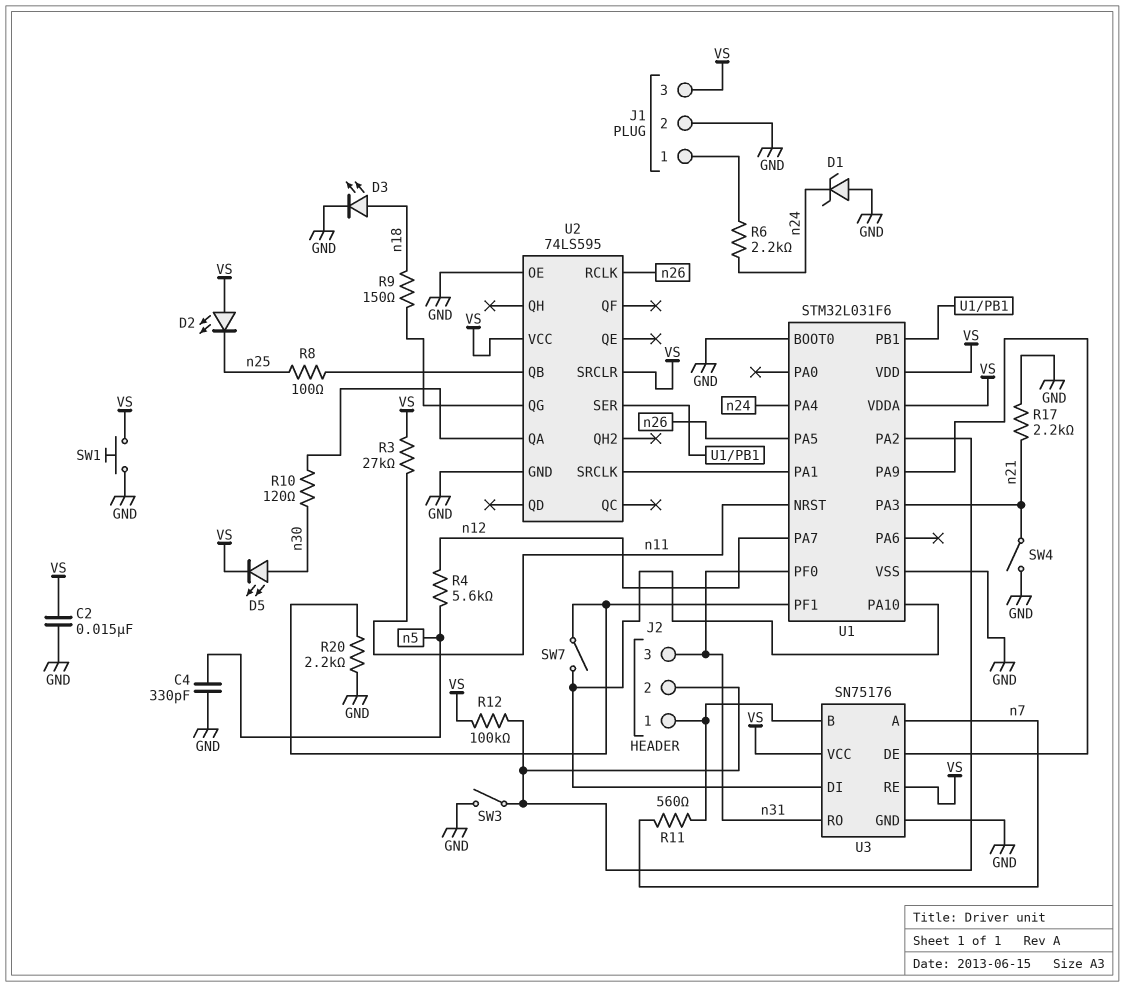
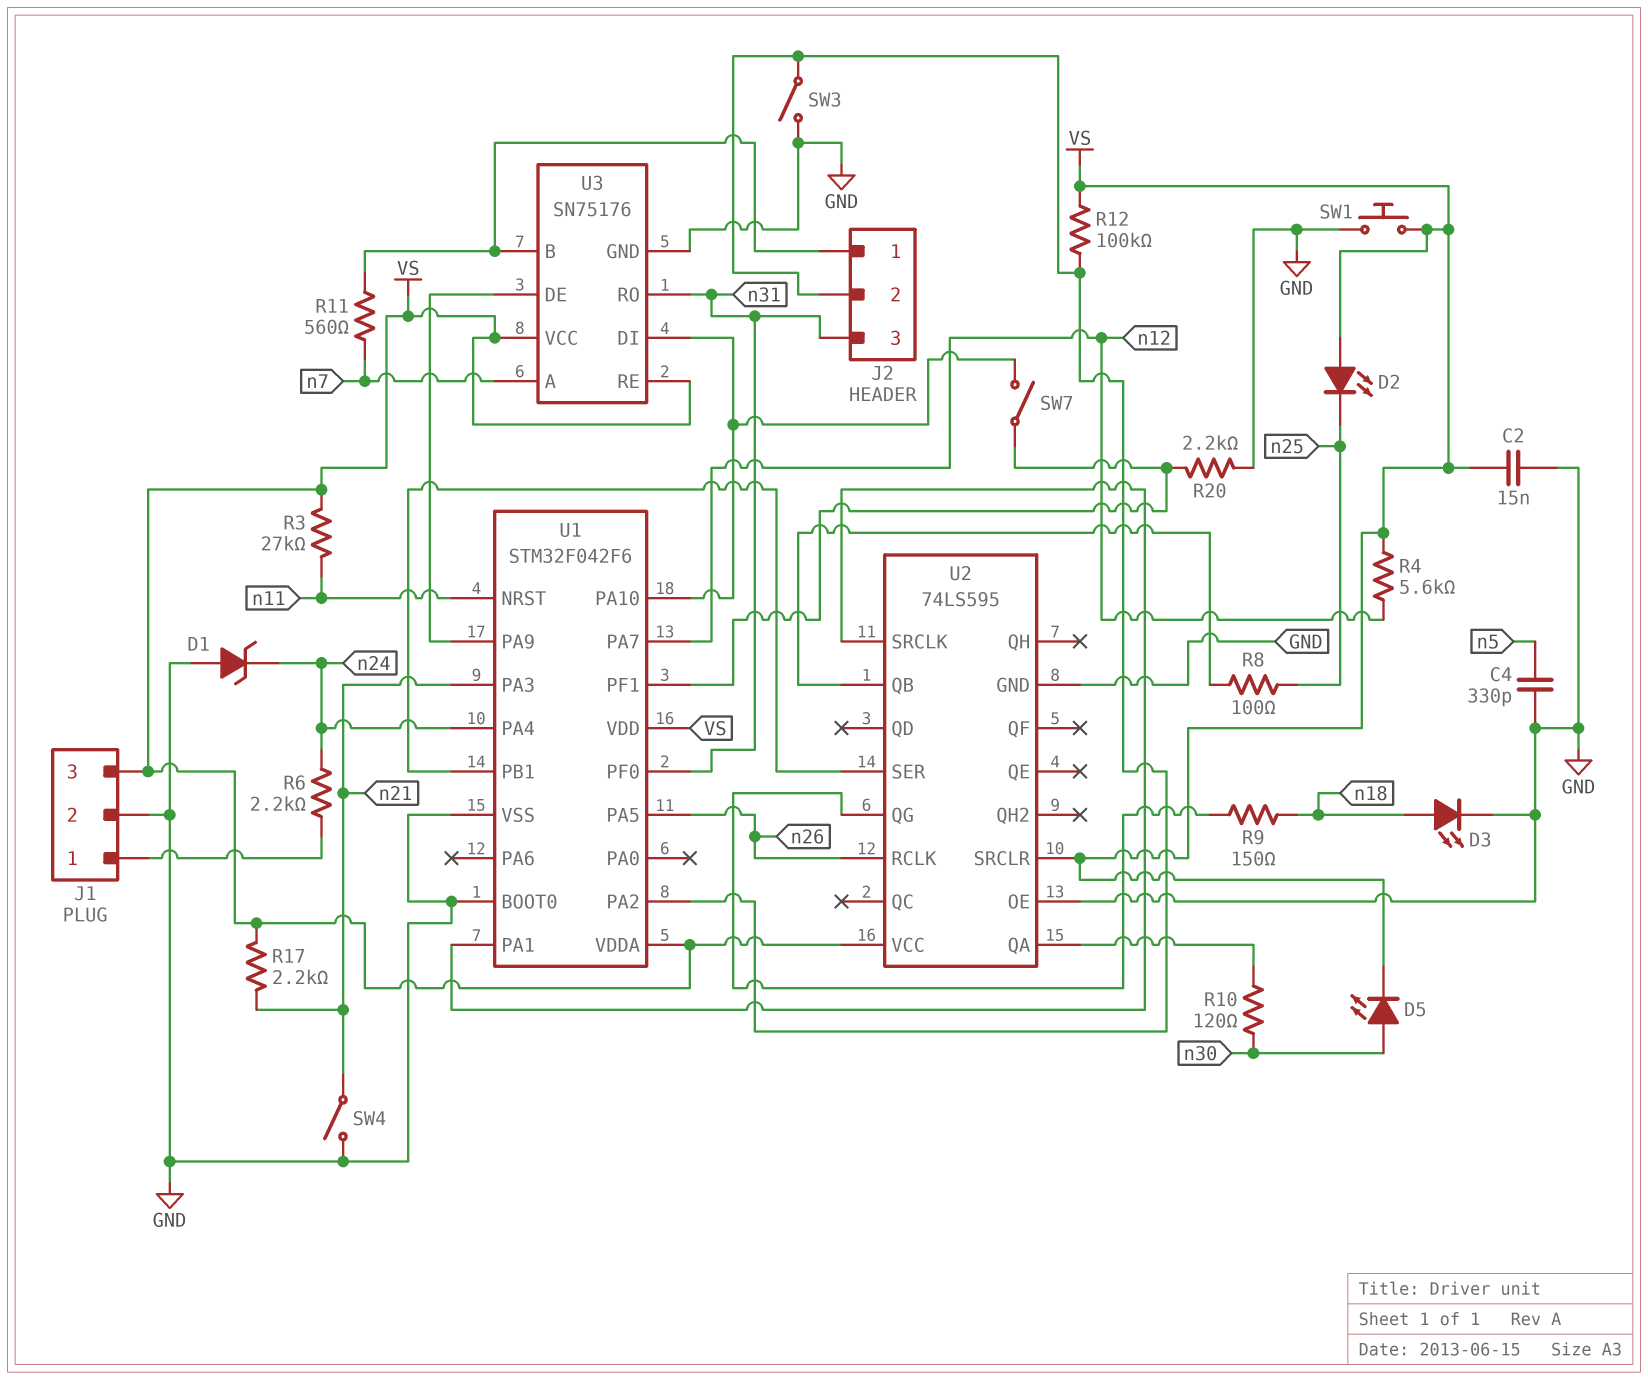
R4: 5.6k (n5, n12) -> 5.6k (VS, n12)
R17: 2.2k (GND, n21) -> 2.2k (VS, n21)
U1: STM32L031F6 -> STM32F042F6

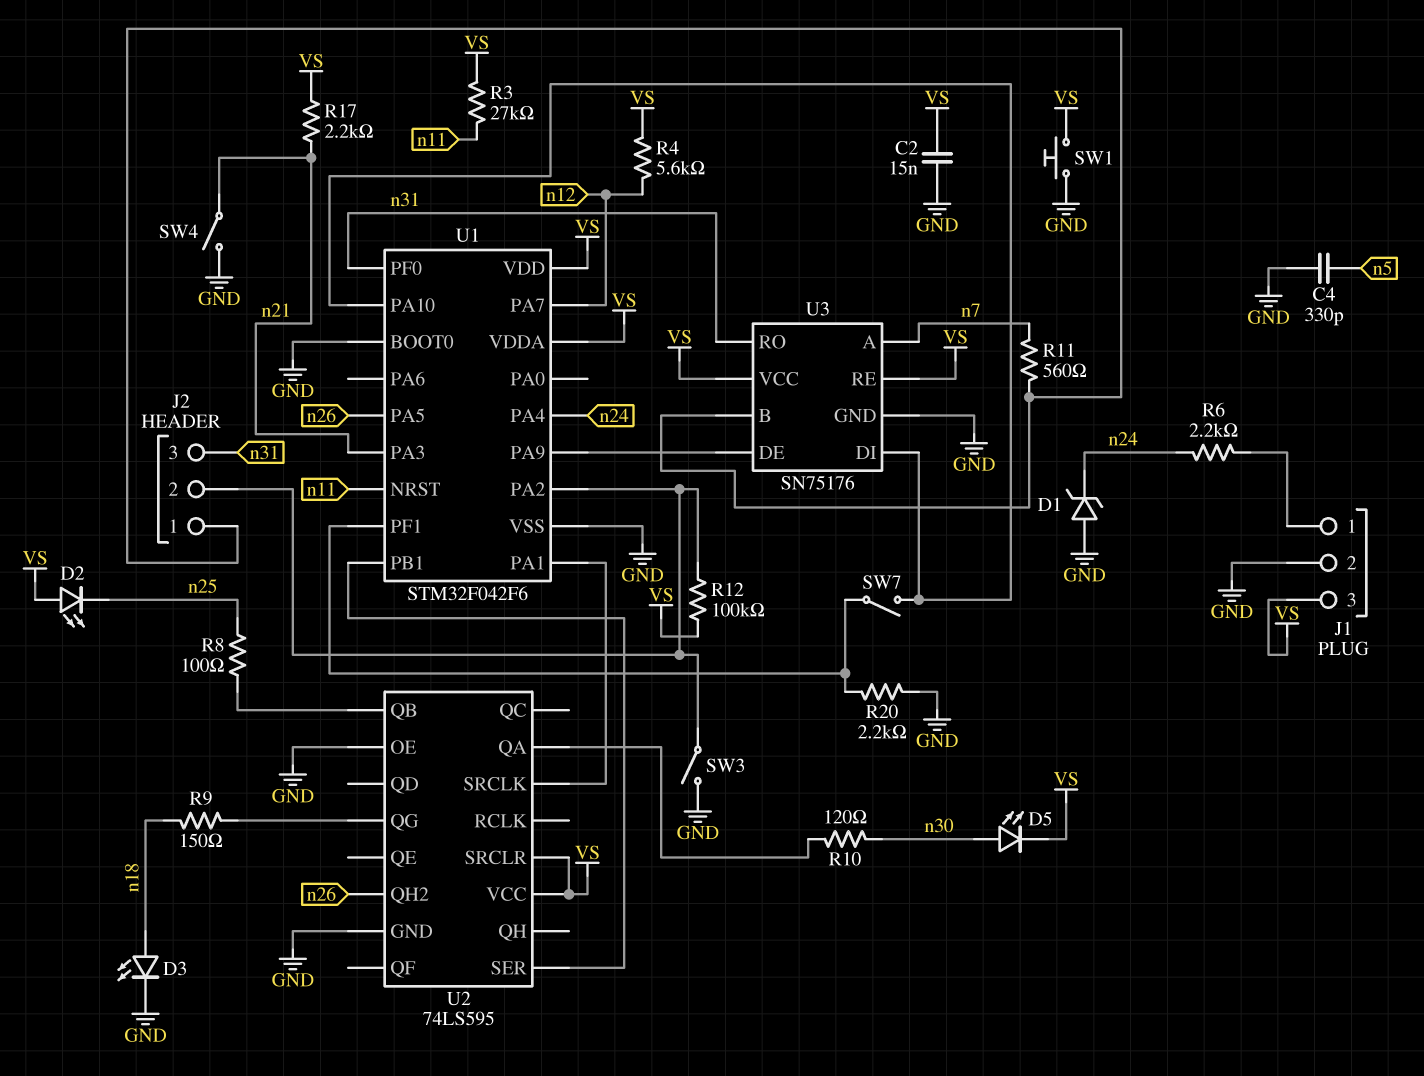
U2 pin QH2: none -> n26
U2 pin RCLK: n26 -> none

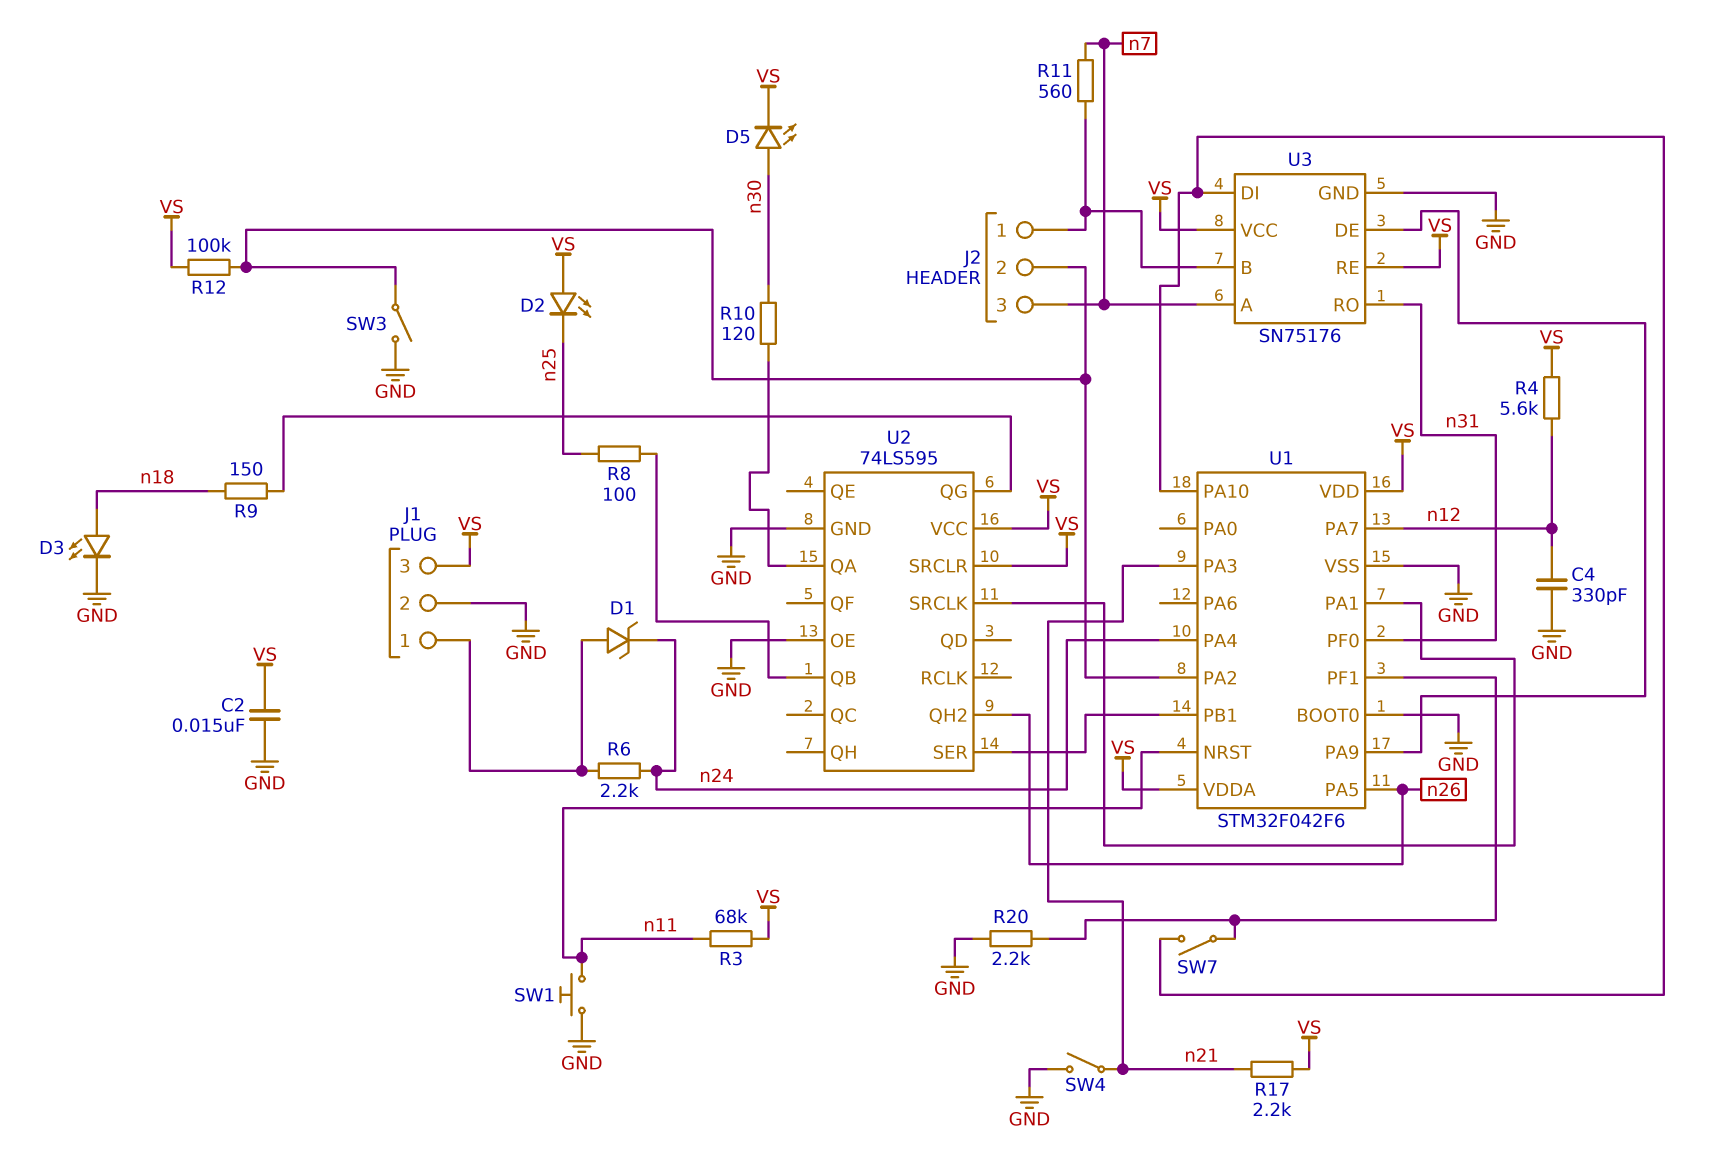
C4: 330pF (GND, n5) -> 330pF (GND, n12)
D1: zener (A GND, K n24) -> zener (A J1/1, K n24)
J2 pin 3: n31 -> n7
R3: 27k (VS, n11) -> 68k (VS, n11)
SW1: button (GND, VS) -> button (GND, n11)

